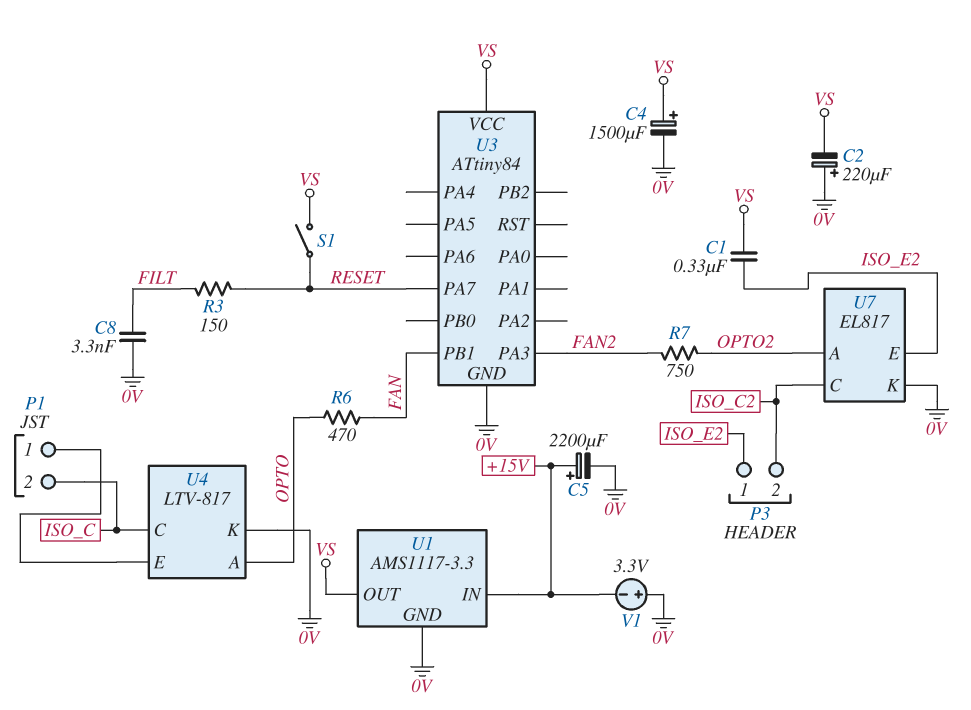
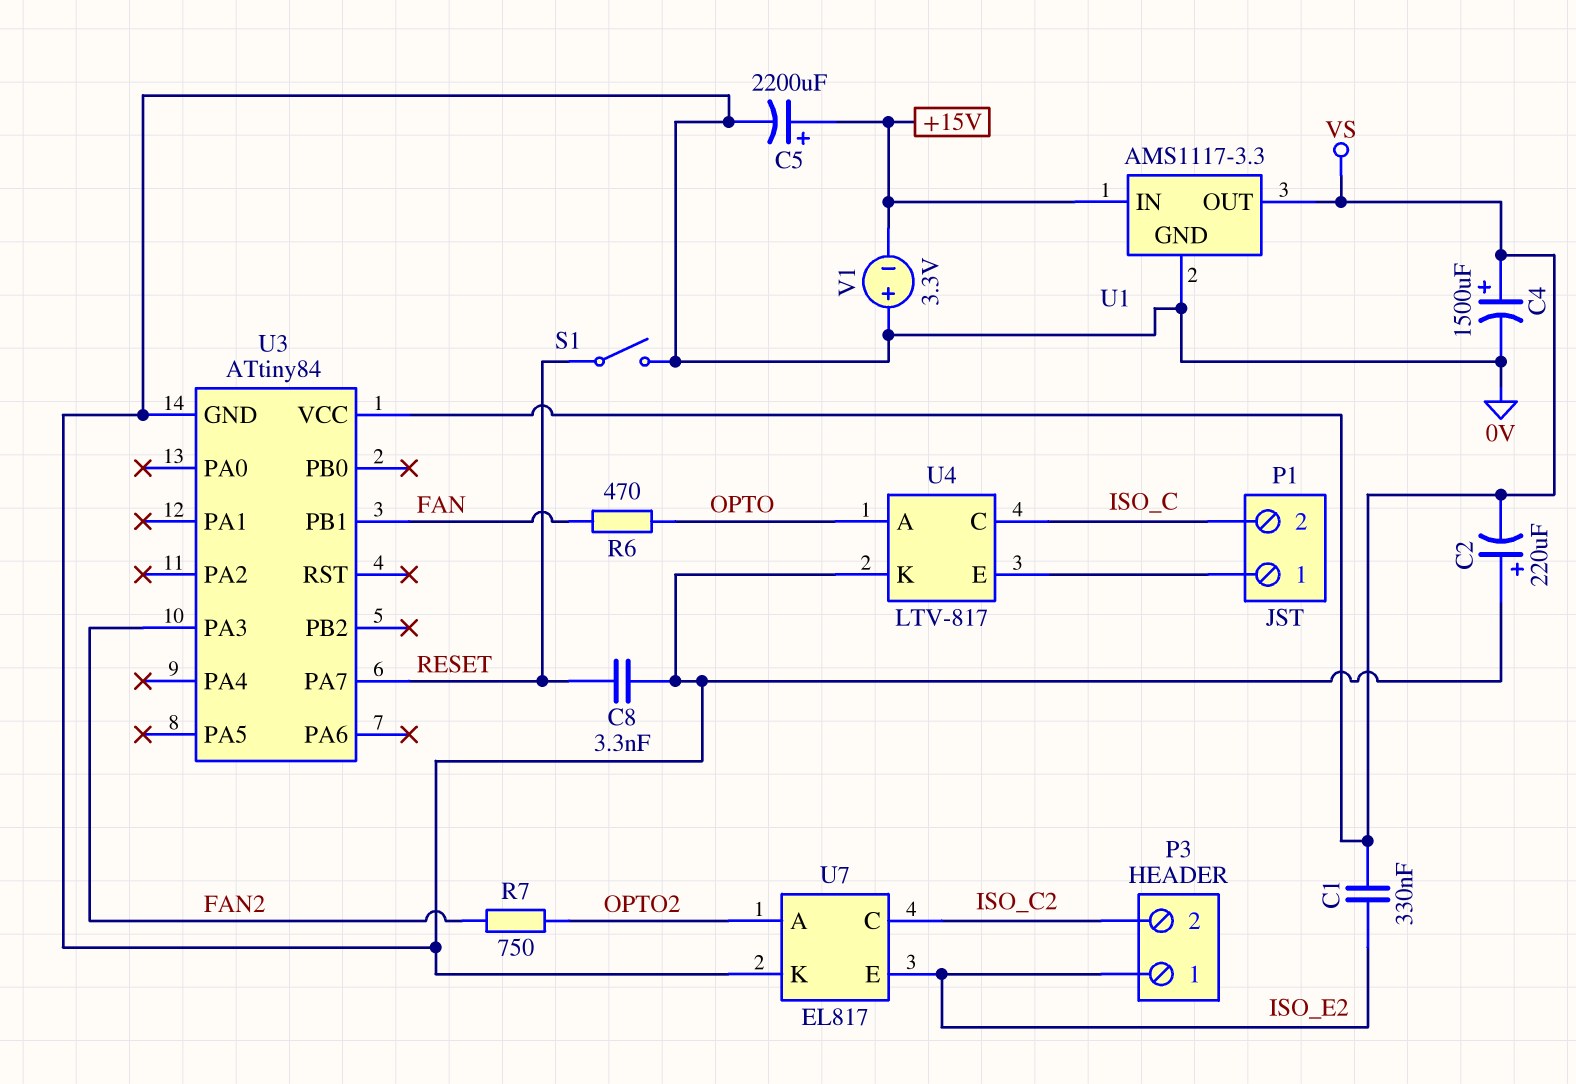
C8: 3.3nF (0V, FILT) -> 3.3nF (0V, RESET)
R3: 150 (FILT, RESET) -> none
S1: switch (RESET, VS) -> switch (0V, RESET)

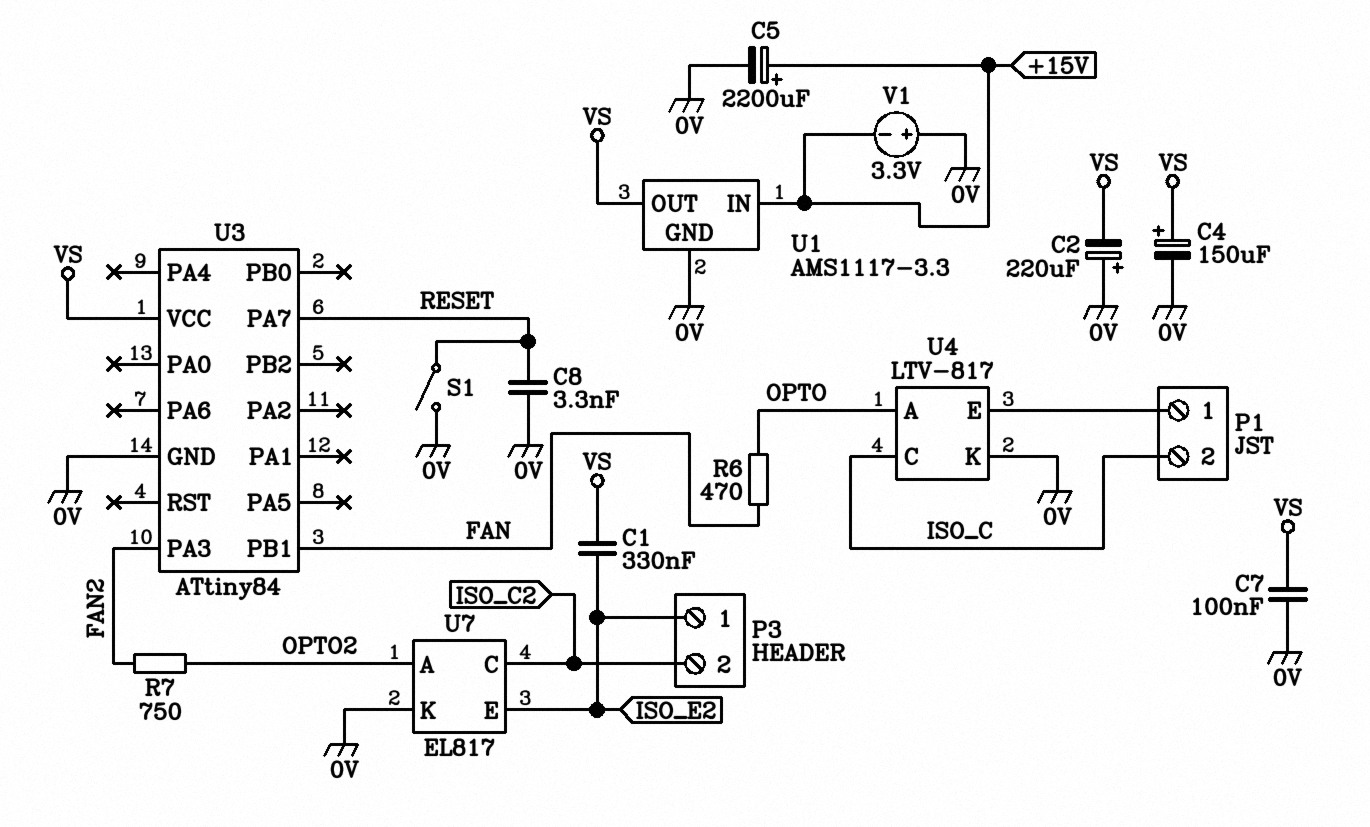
C4: 1500uF (plus VS, minus 0V) -> 150uF (plus VS, minus 0V)
C7: none -> 100nF (0V, VS)

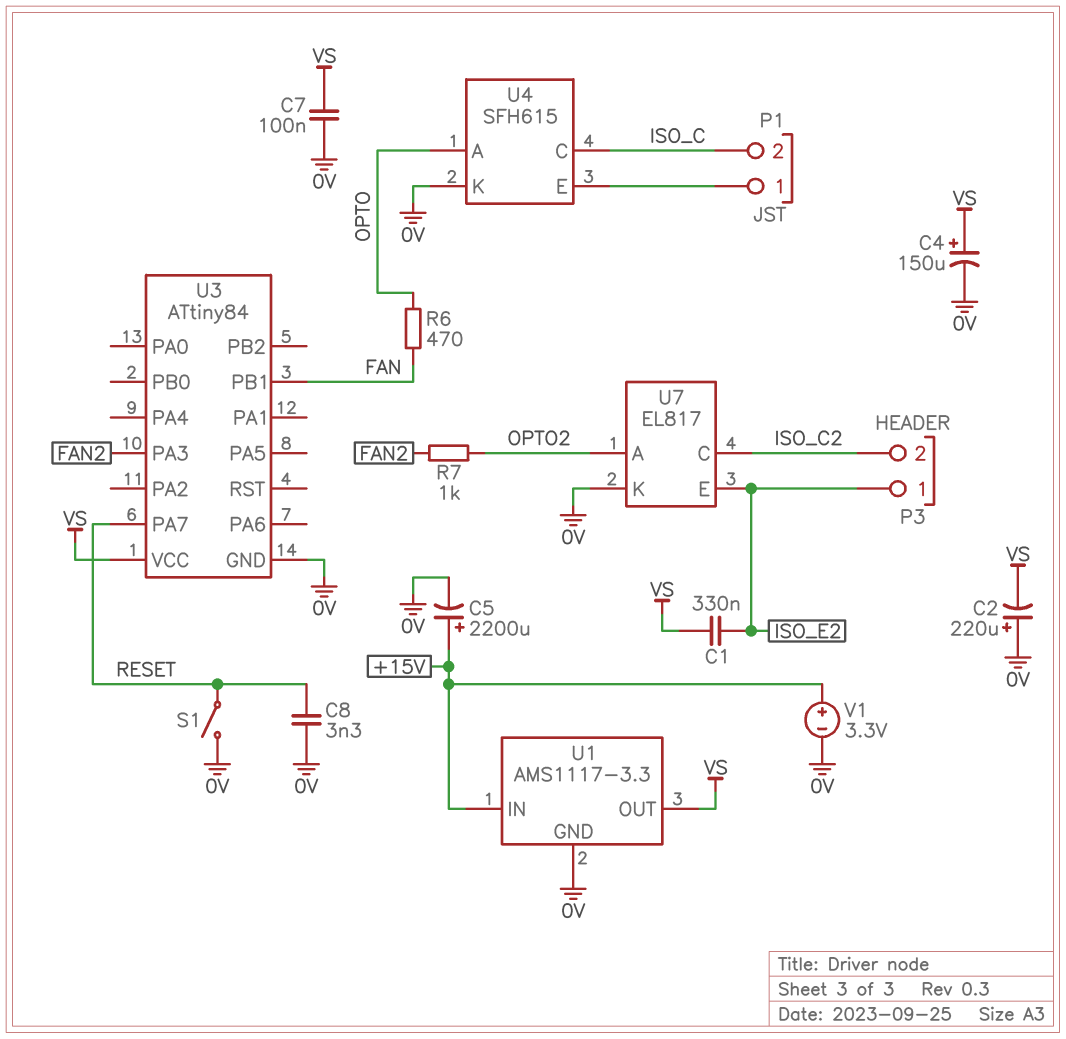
R7: 750 (FAN2, OPTO2) -> 1k (FAN2, OPTO2)
U4: LTV-817 -> SFH615
V1: 3.3V (plus 0V, minus +15V) -> 3.3V (plus +15V, minus 0V)

